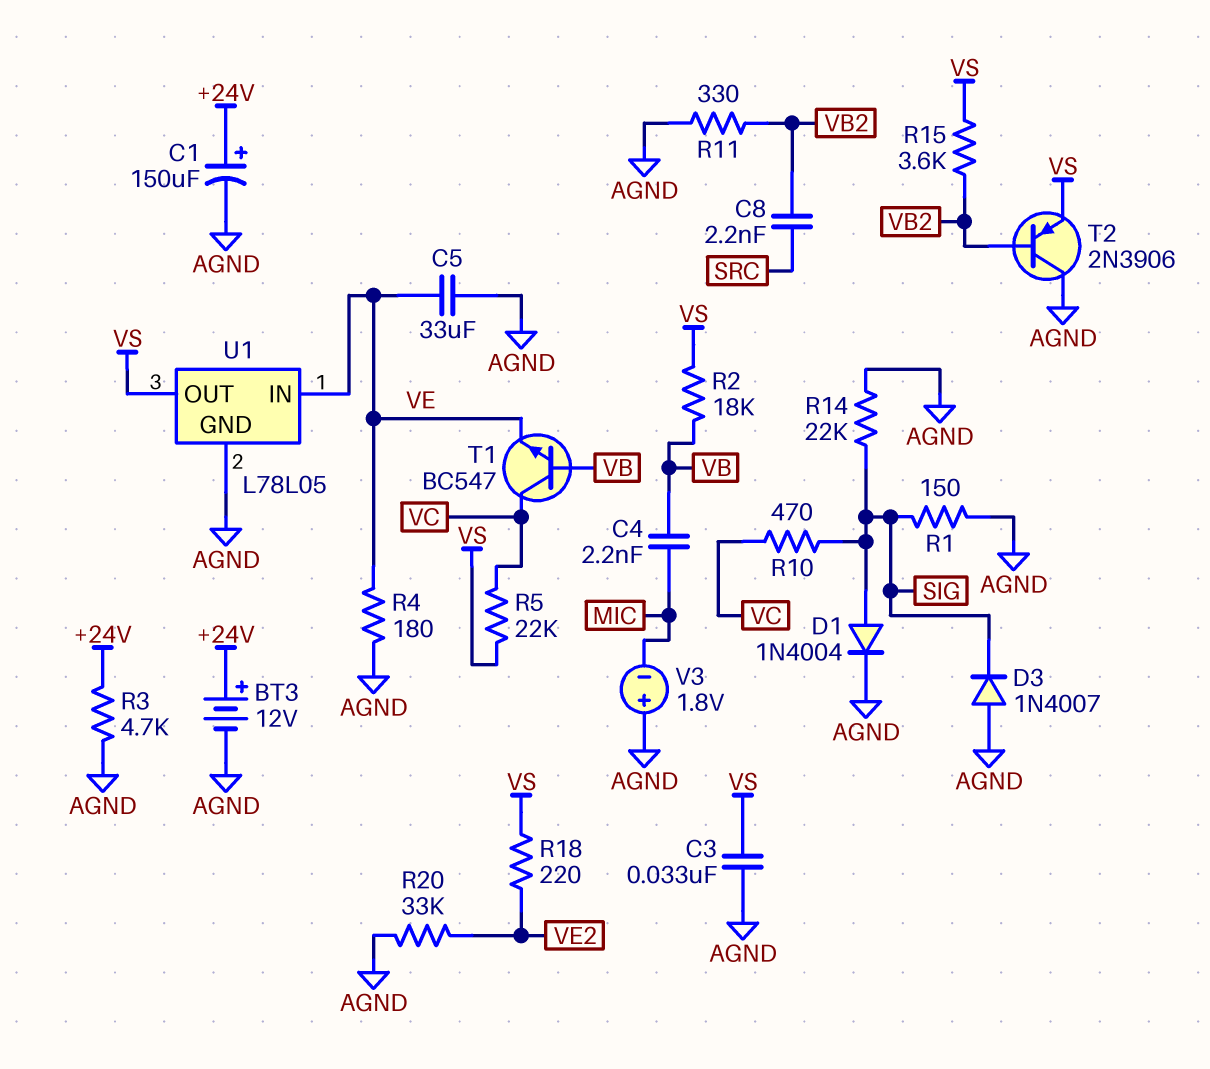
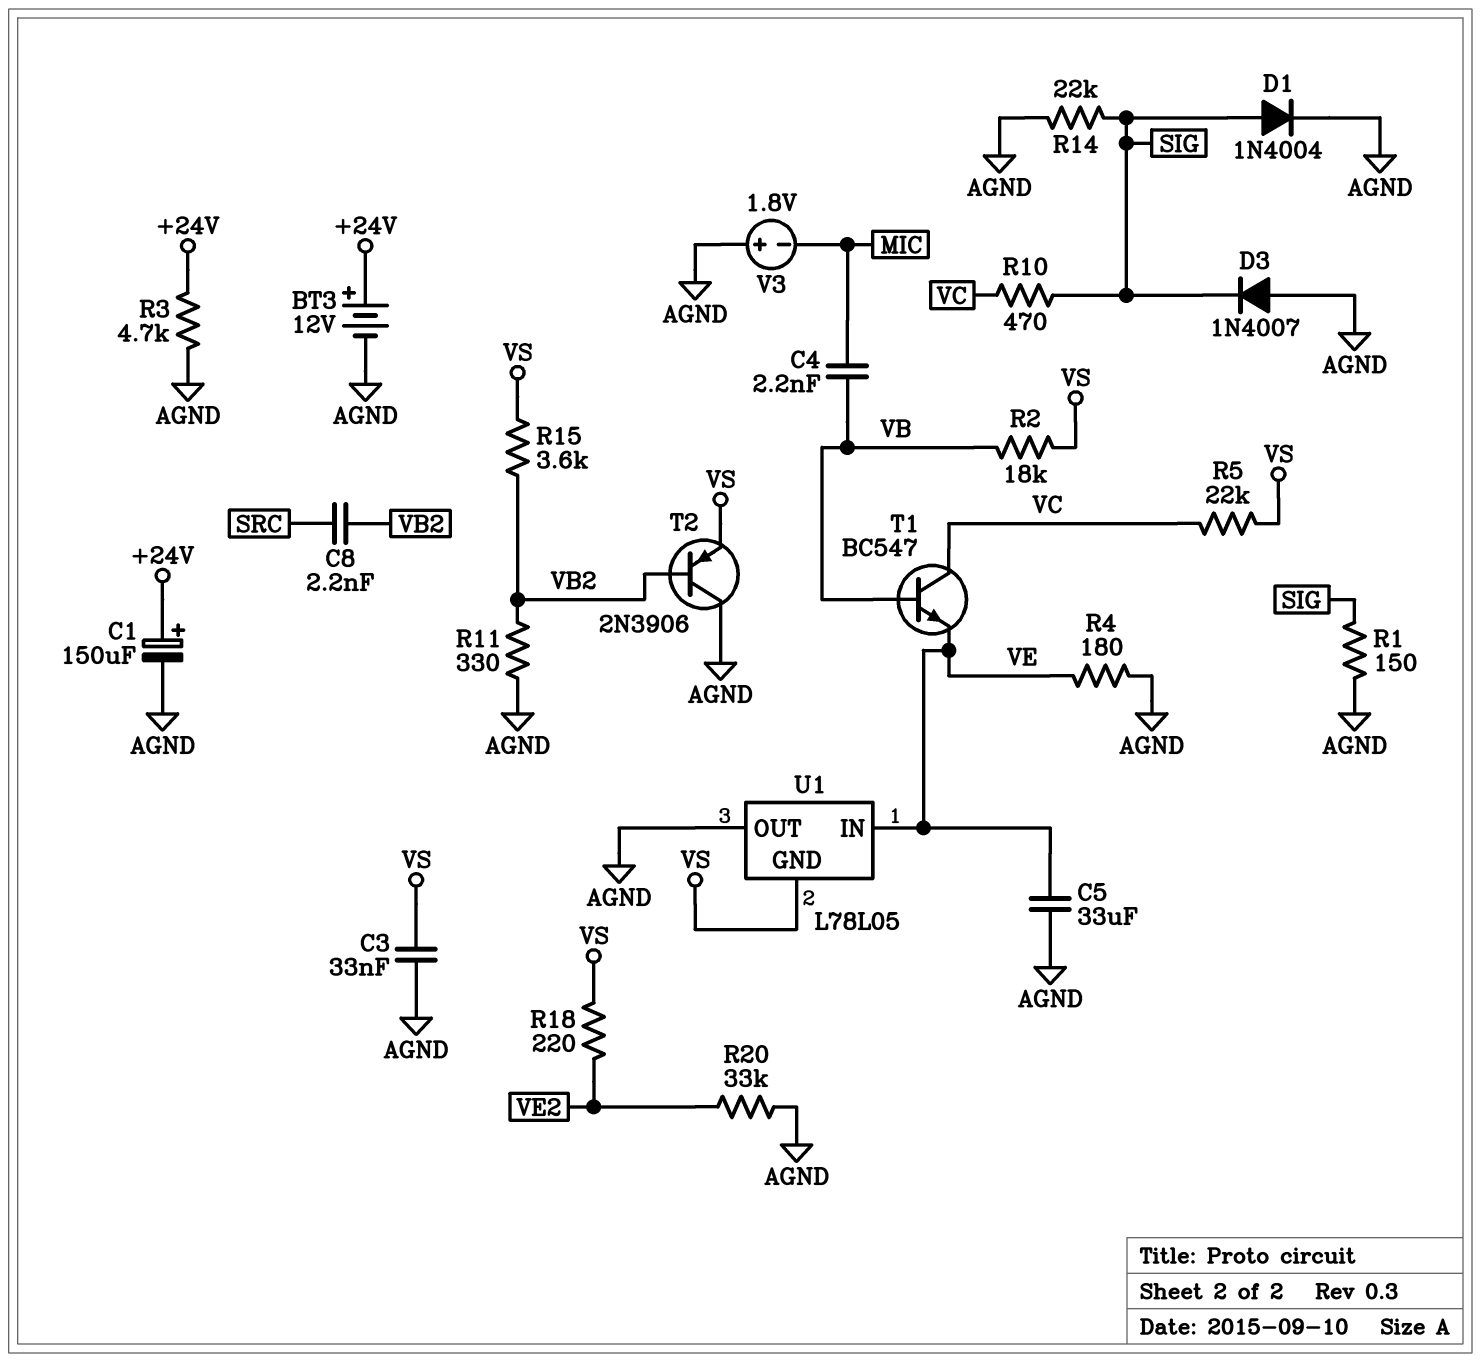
U1 pin GND: AGND -> VS
U1 pin OUT: VS -> AGND

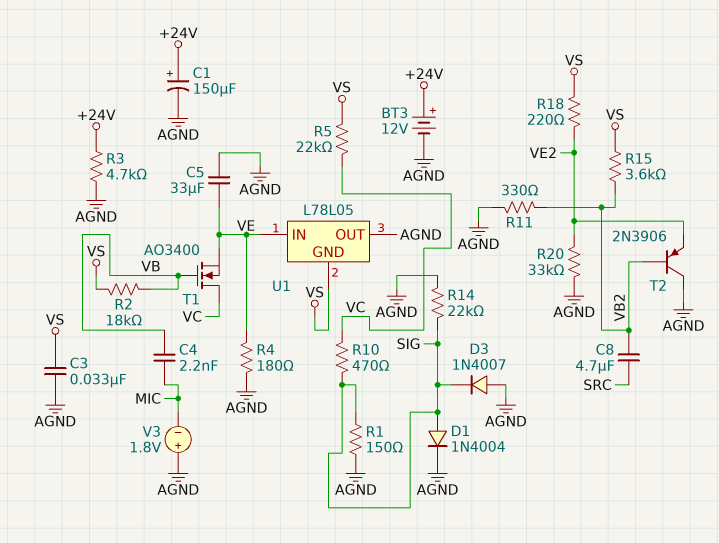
C8: 2.2nF (SRC, VB2) -> 4.7uF (SRC, VB2)
T1: NPN BC547 (B VB, C VC, E VE) -> NMOS AO3400 (G VB, D VC, S VE)
T2: PNP 2N3906 (B VB2, C AGND, E VS) -> PNP 2N3906 (B VB2, C AGND, E VE2)

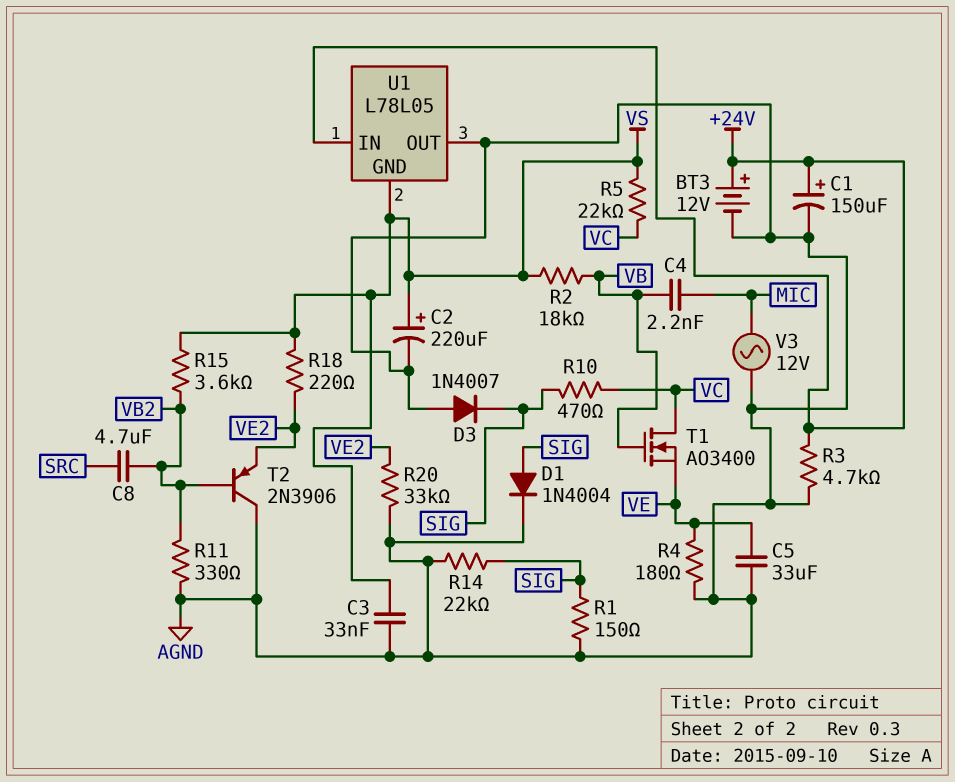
C2: none -> 220uF (plus VS, minus AGND)
U1 pin IN: VE -> +24V
V3: 1.8V (plus AGND, minus MIC) -> AC 12V (AGND, MIC)

